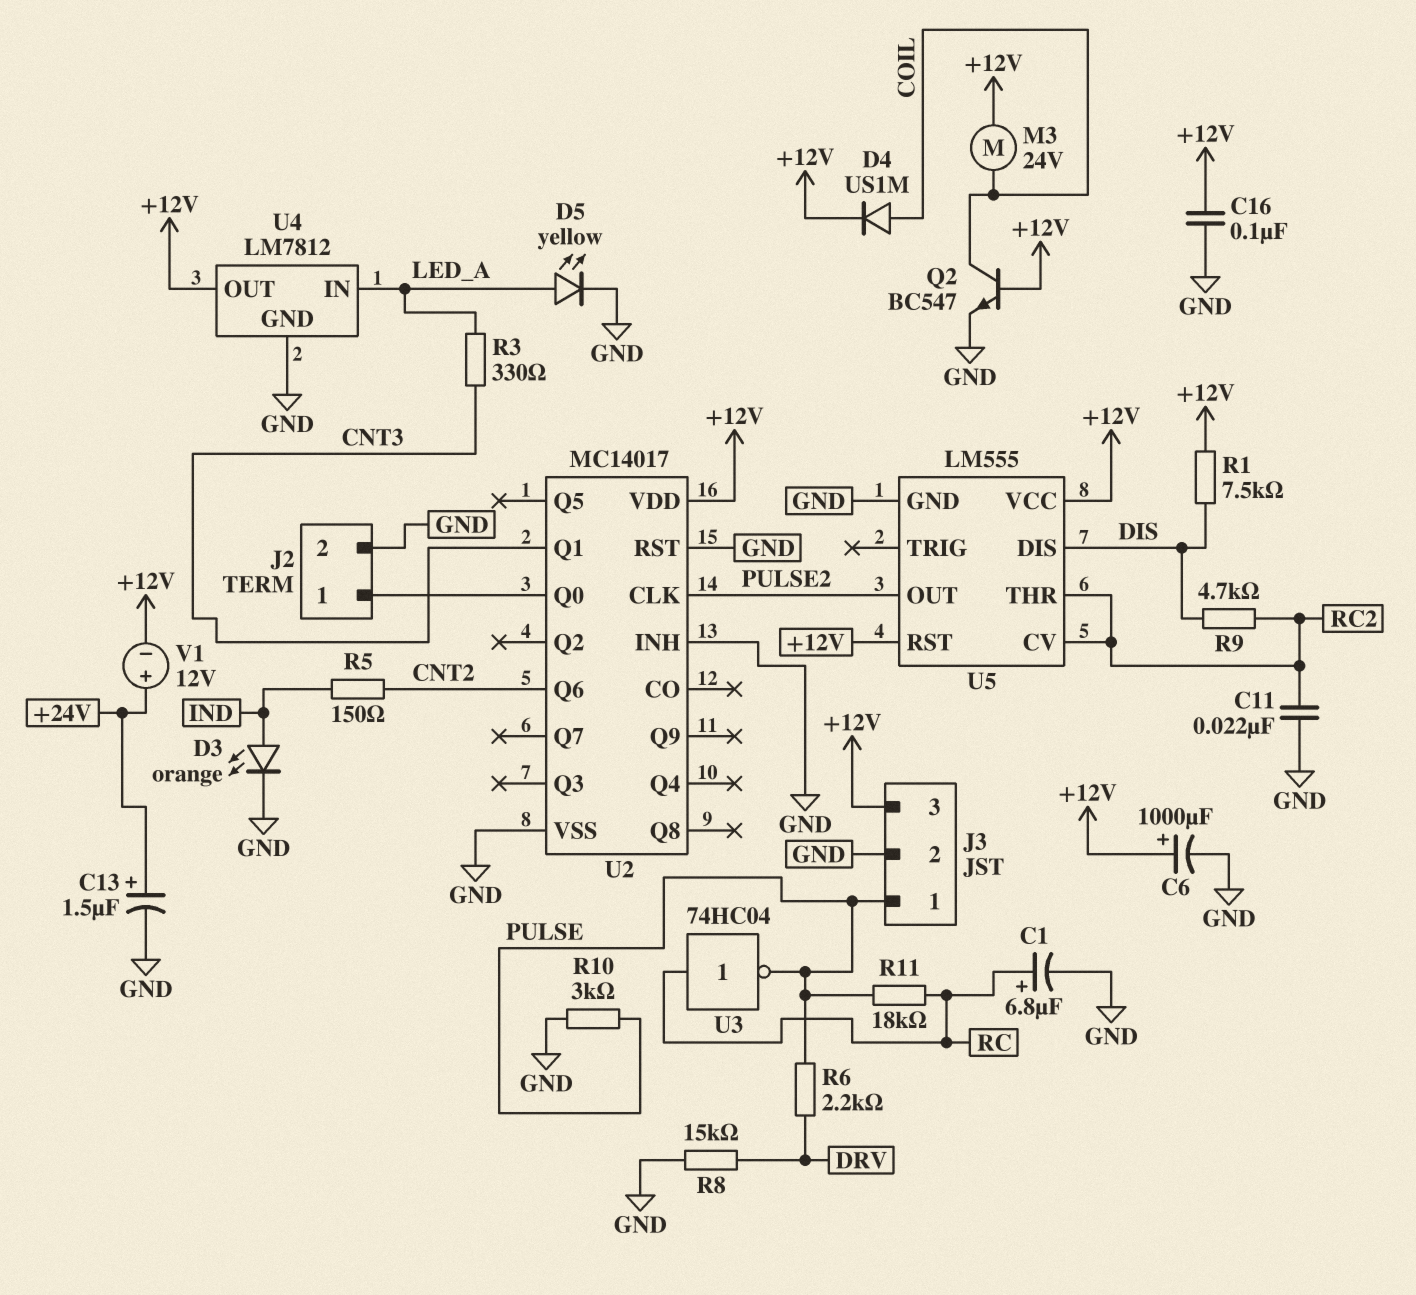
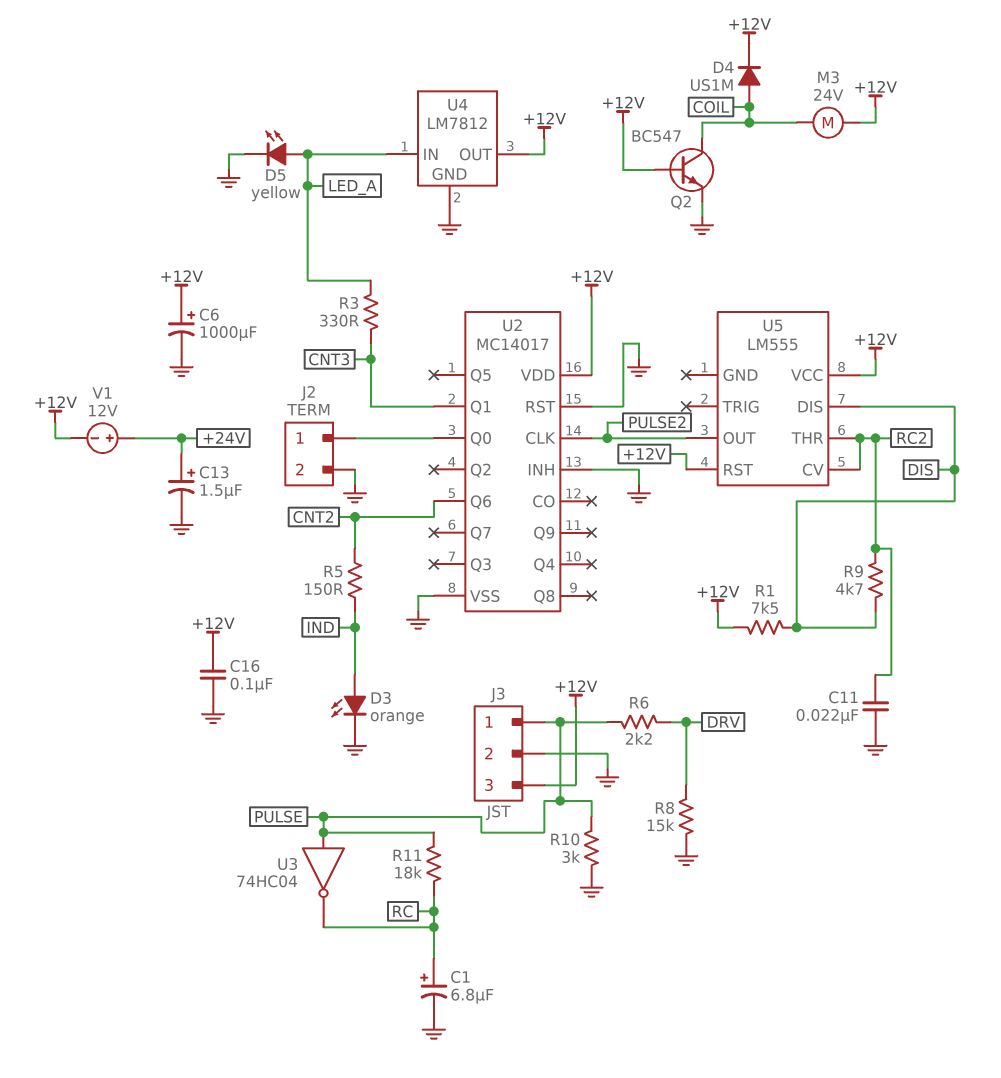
U3: NOT 74HC04 (in RC, out PULSE) -> NOT 74HC04 (in PULSE, out RC)
U5 pin GND: GND -> none

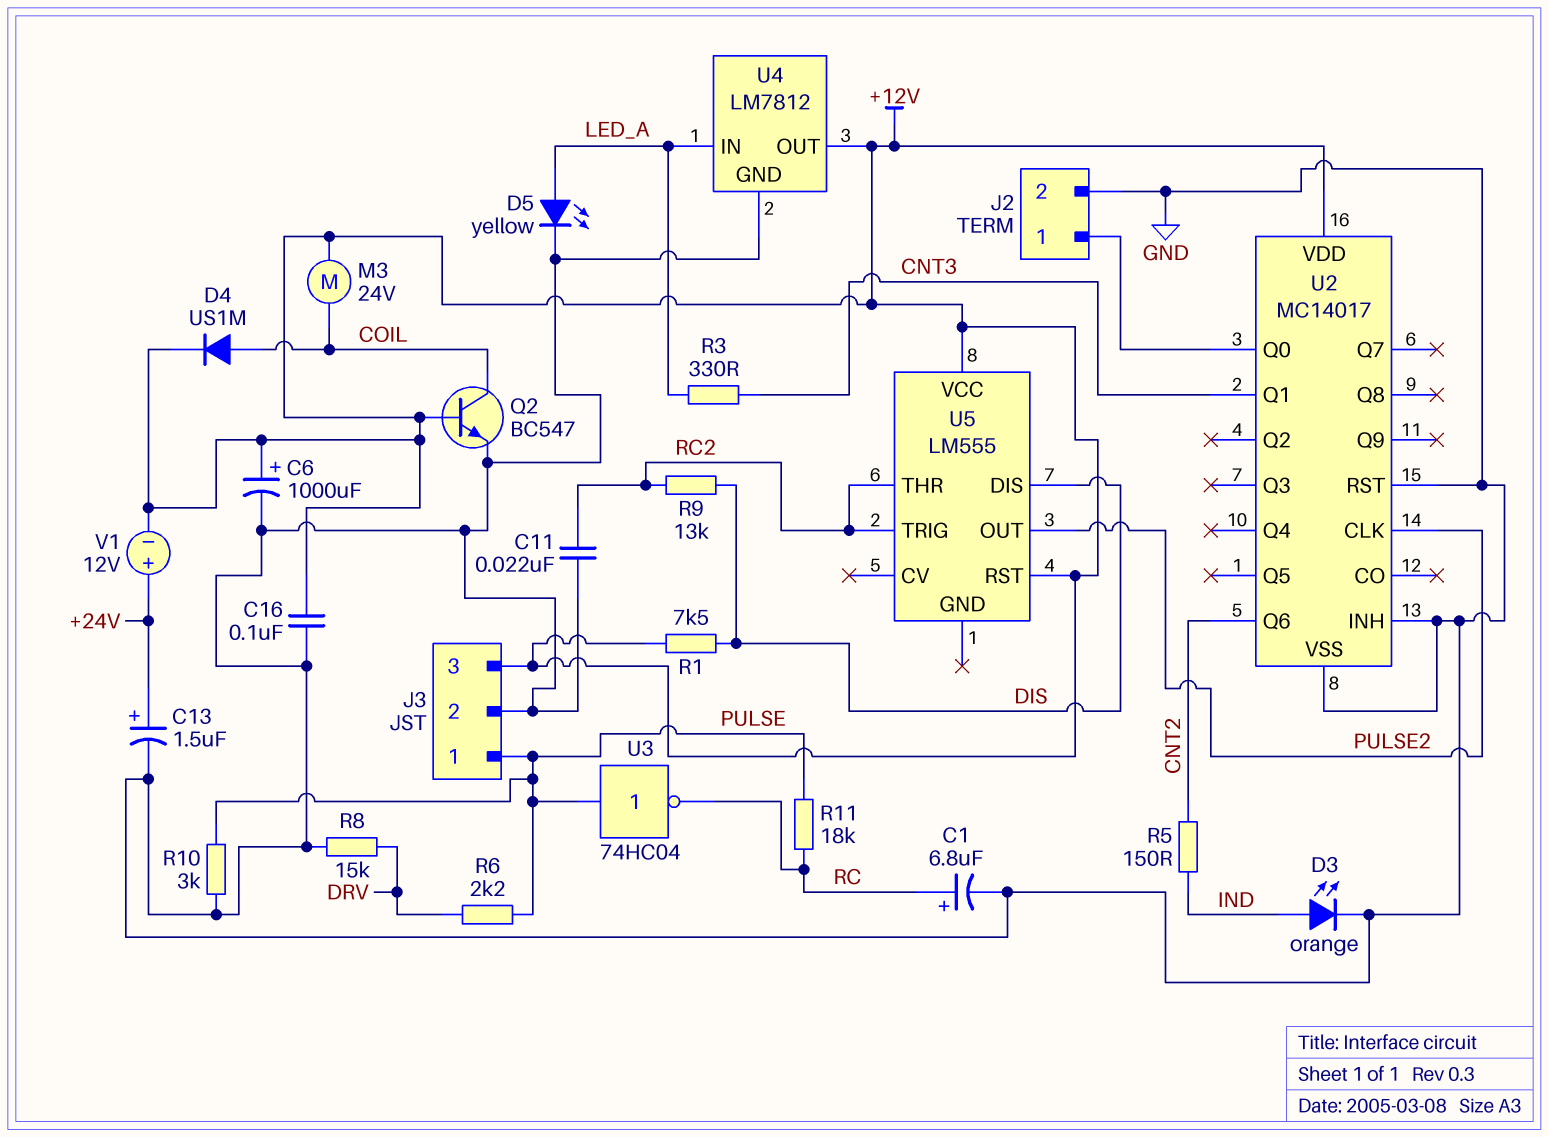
R9: 4.7k (DIS, RC2) -> 13k (DIS, RC2)
U5 pin CV: RC2 -> none
U5 pin TRIG: none -> RC2

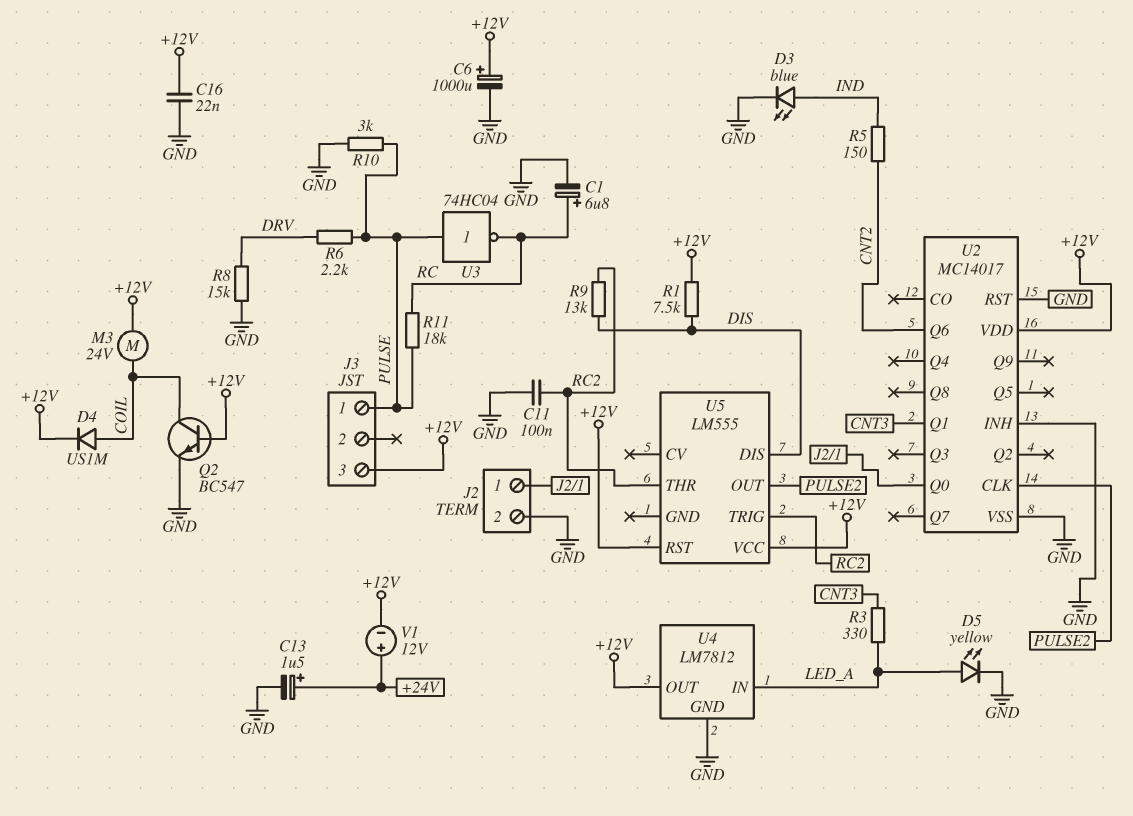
C11: 22nF (GND, RC2) -> 100nF (GND, RC2)
C16: 100nF (+12V, GND) -> 22nF (+12V, GND)
D3: LED orange (A IND, K GND) -> LED blue (A IND, K GND)
J3 pin 2: GND -> none

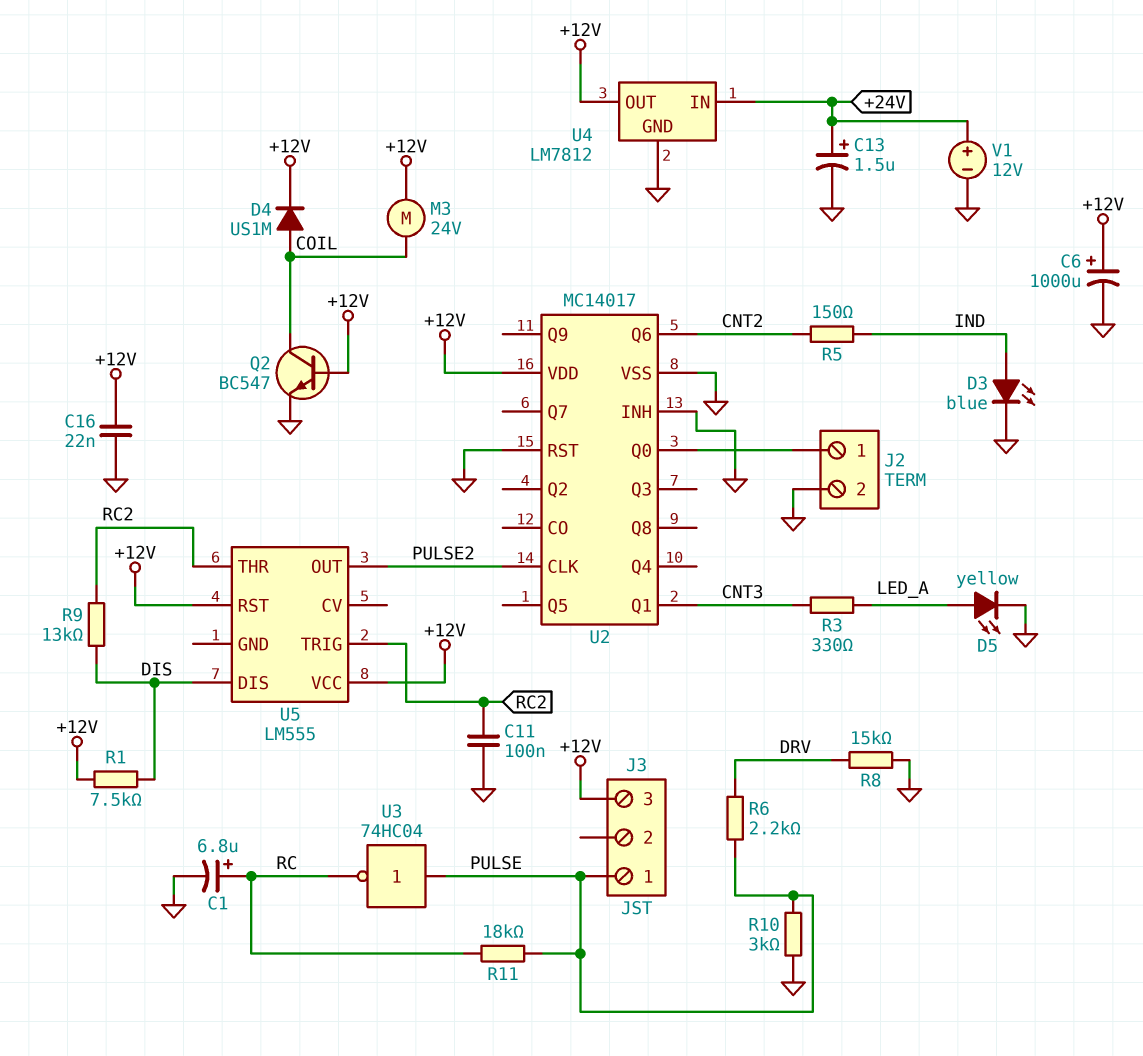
U4 pin IN: LED_A -> +24V
V1: 12V (plus +24V, minus +12V) -> 12V (plus +24V, minus GND)

